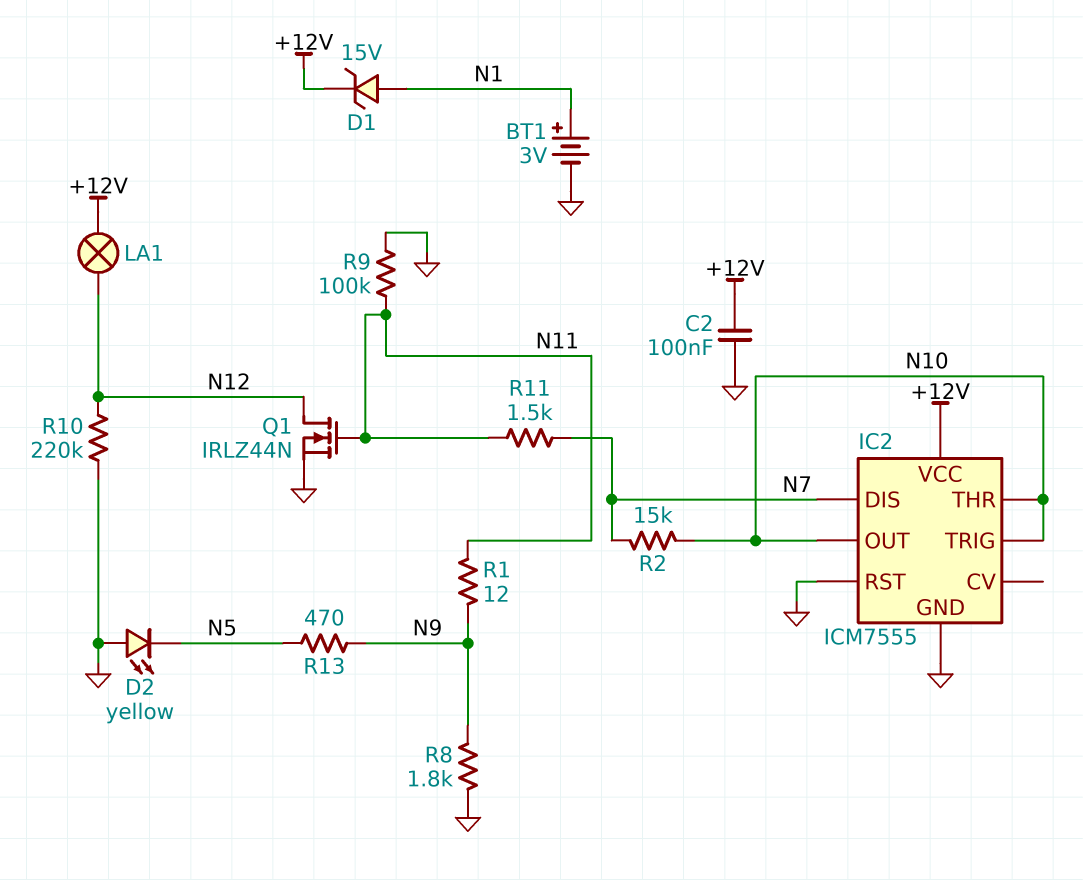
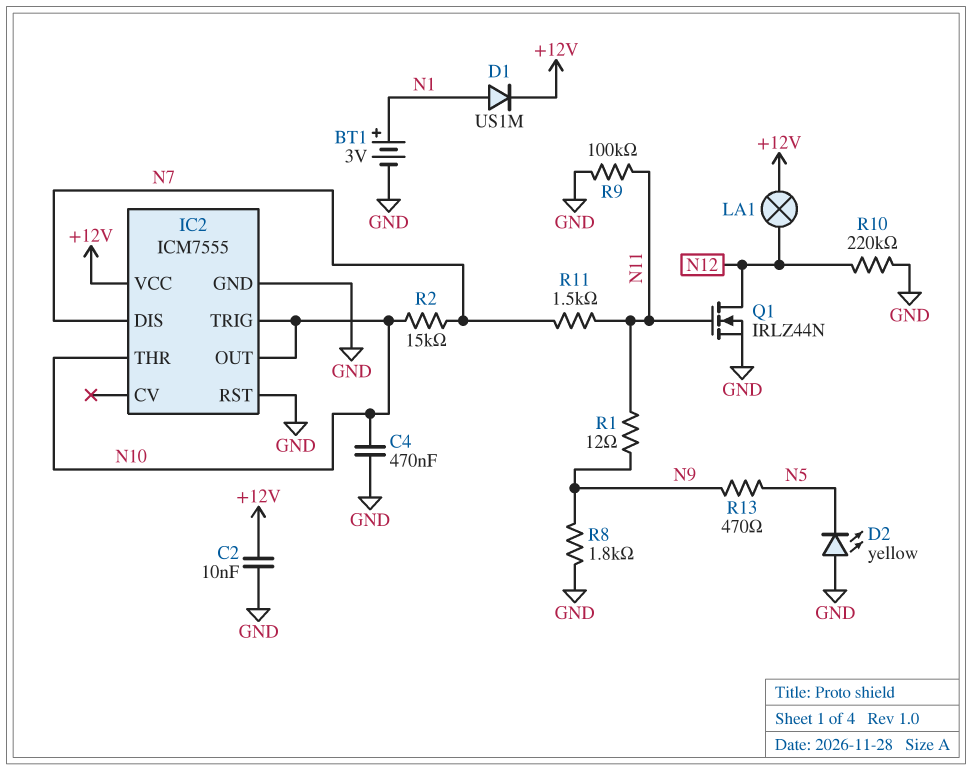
C2: 100nF (+12V, GND) -> 10nF (+12V, GND)
C4: none -> 470nF (GND, N10)
D1: zener 15V (A N1, K +12V) -> diode US1M (A N1, K +12V)

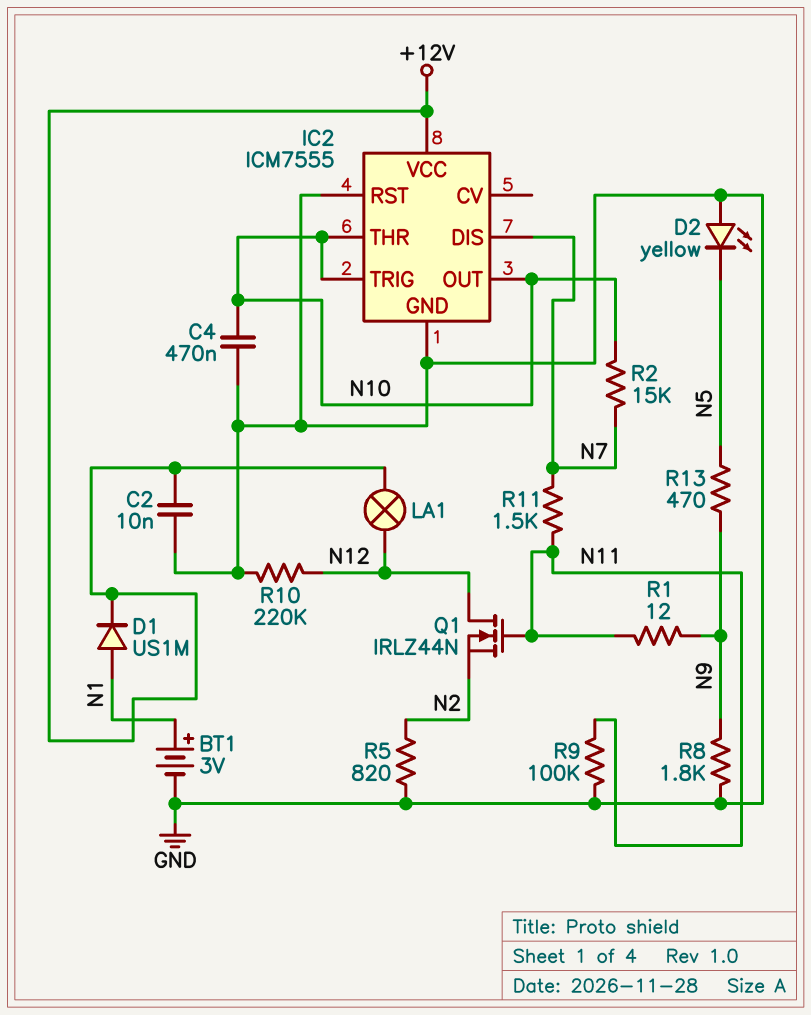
Q1: NMOS IRLZ44N (G N11, D N12, S GND) -> NMOS IRLZ44N (G N11, D N12, S N2)
R5: none -> 820 (GND, N2)

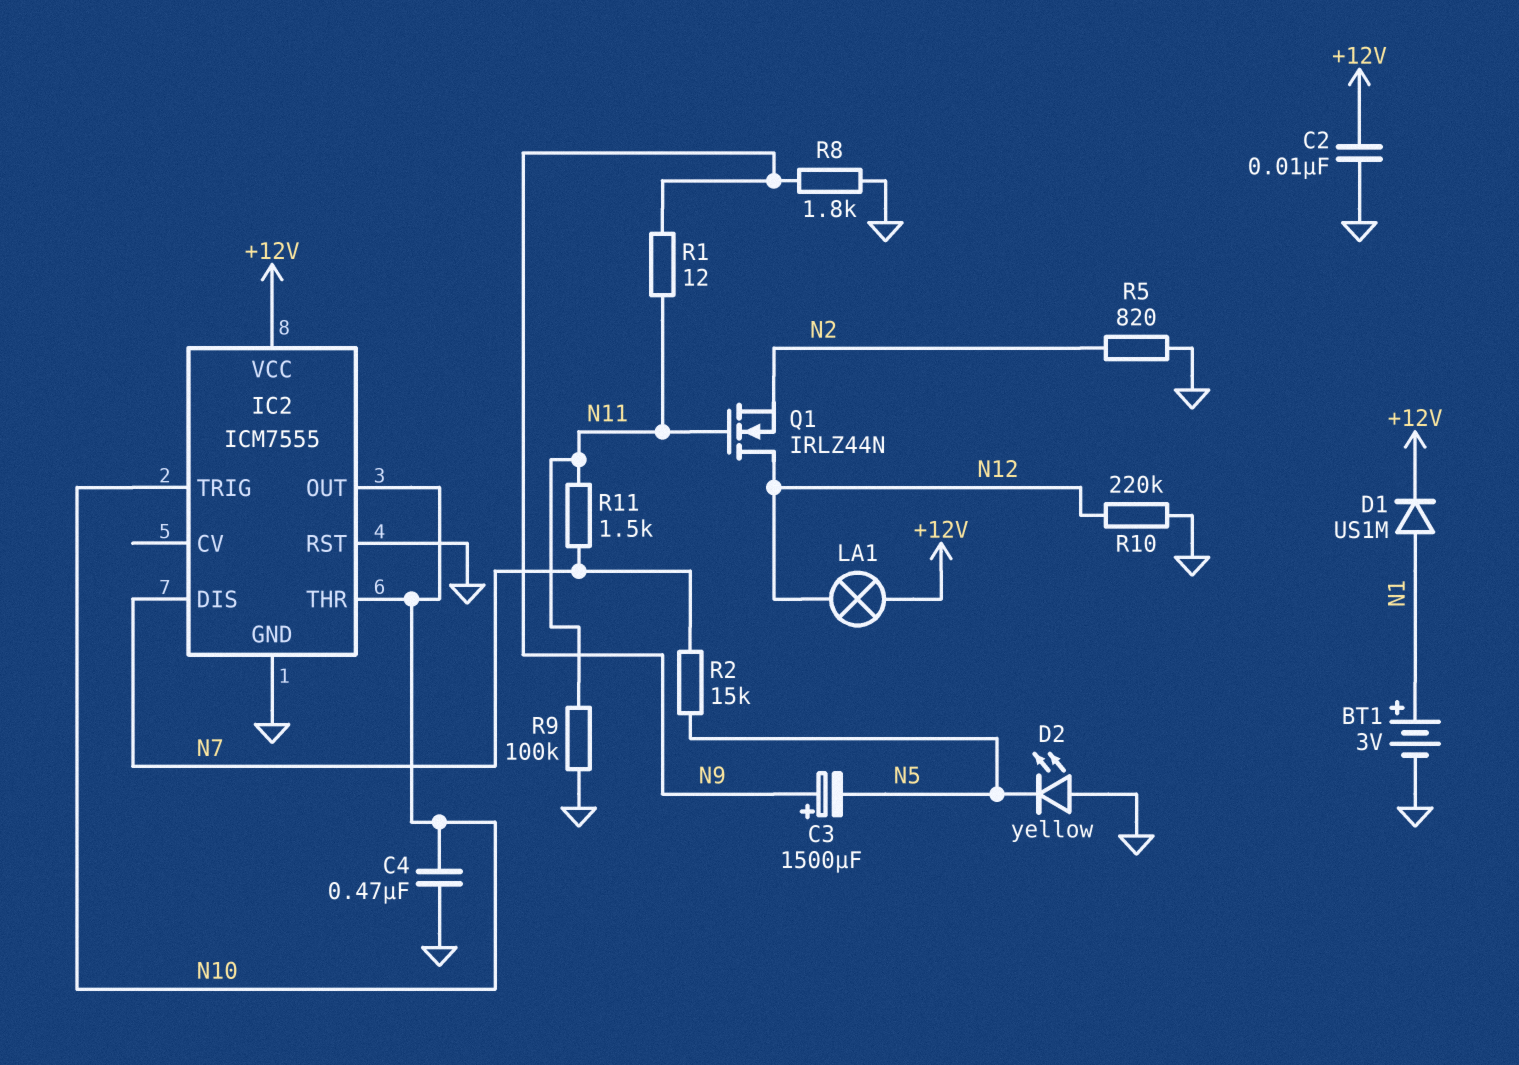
C3: none -> 1500uF (plus N9, minus N5)
R2: 15k (N7, N10) -> 15k (N5, N7)
R13: 470 (N5, N9) -> none

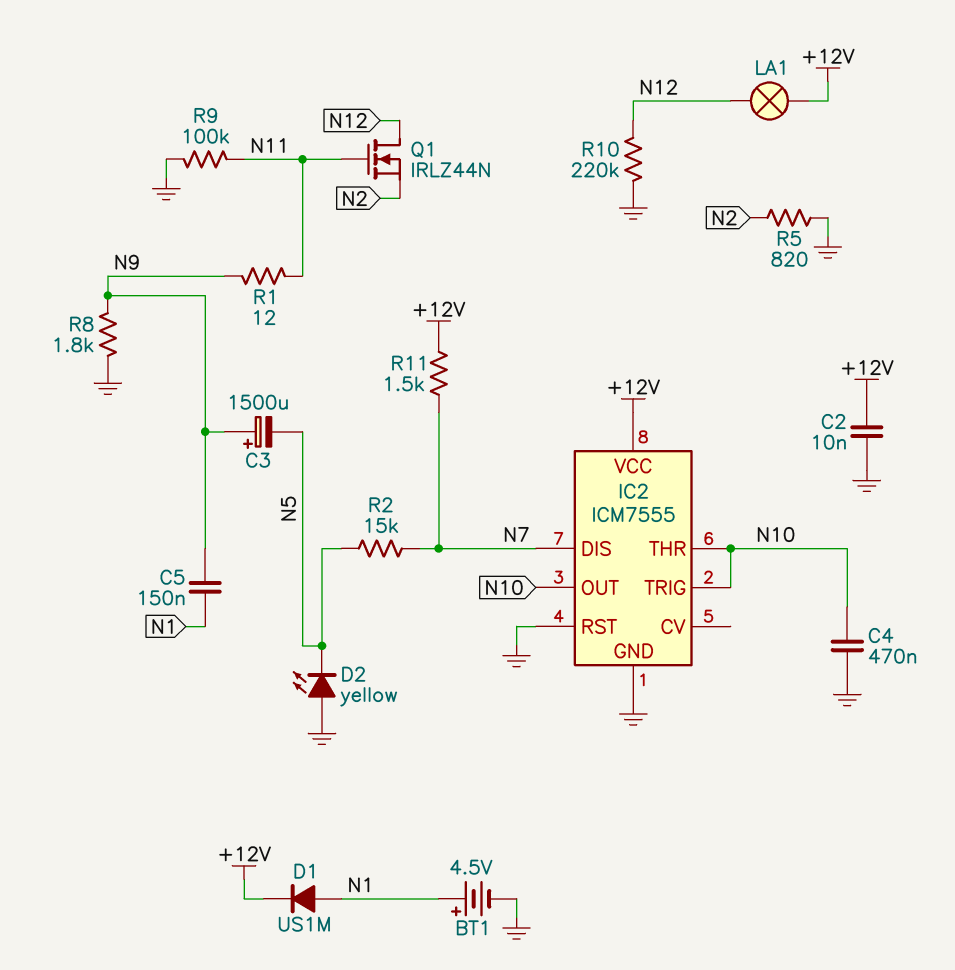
BT1: 3V (plus N1, minus GND) -> 4.5V (plus N1, minus GND)
C5: none -> 150nF (N1, N9)
R11: 1.5k (N7, N11) -> 1.5k (+12V, N7)

